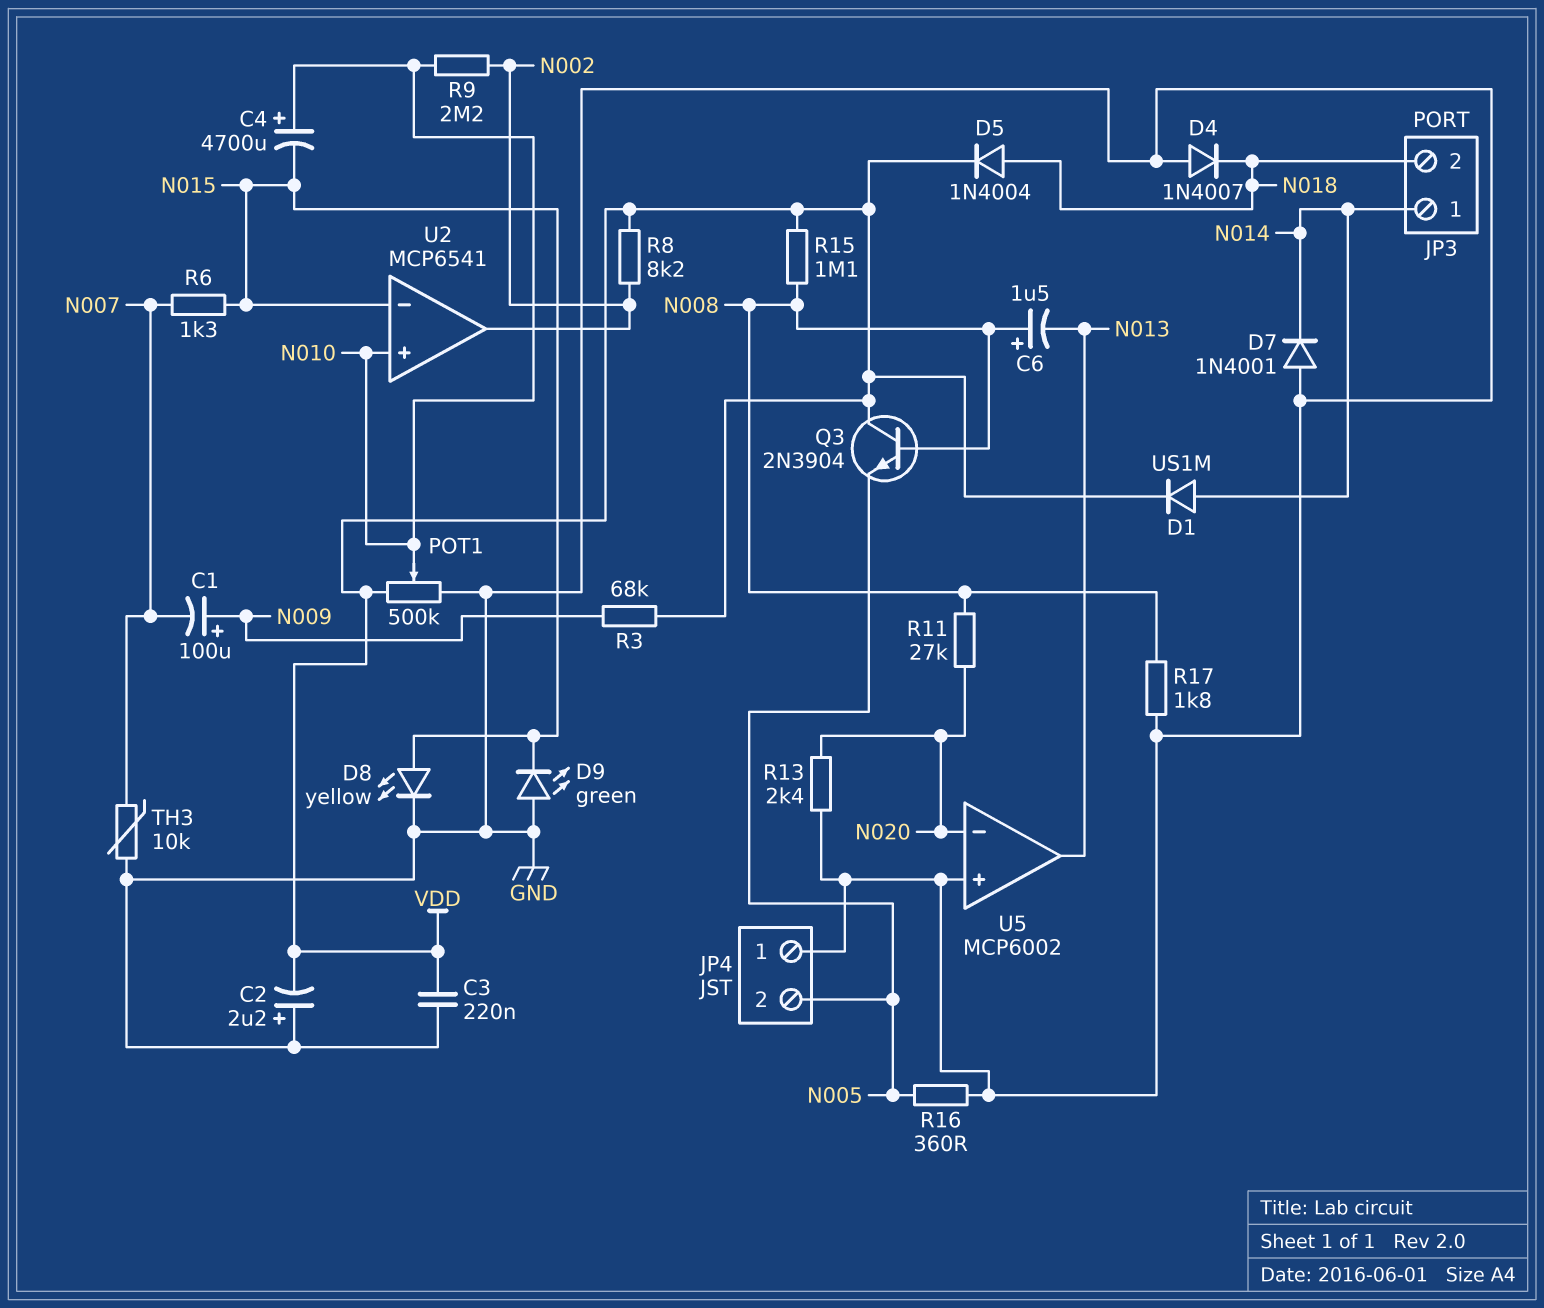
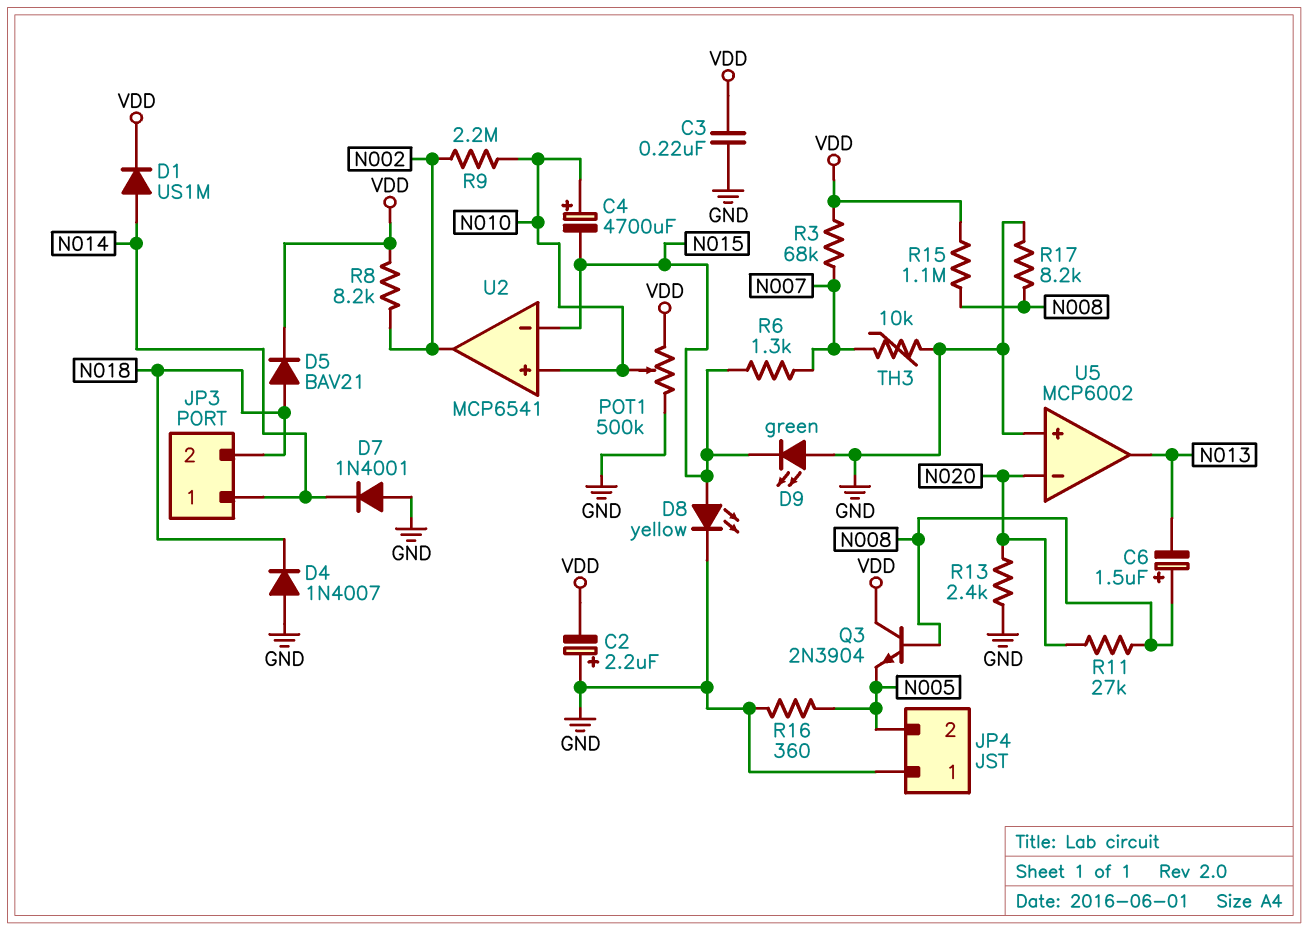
C1: 100uF (plus N009, minus N007) -> none
D5: diode 1N4004 (A N018, K VDD) -> diode BAV21 (A N018, K VDD)
R3: 68k (N009, VDD) -> 68k (N007, VDD)
R17: 1.8k (GND, N008) -> 8.2k (GND, N008)

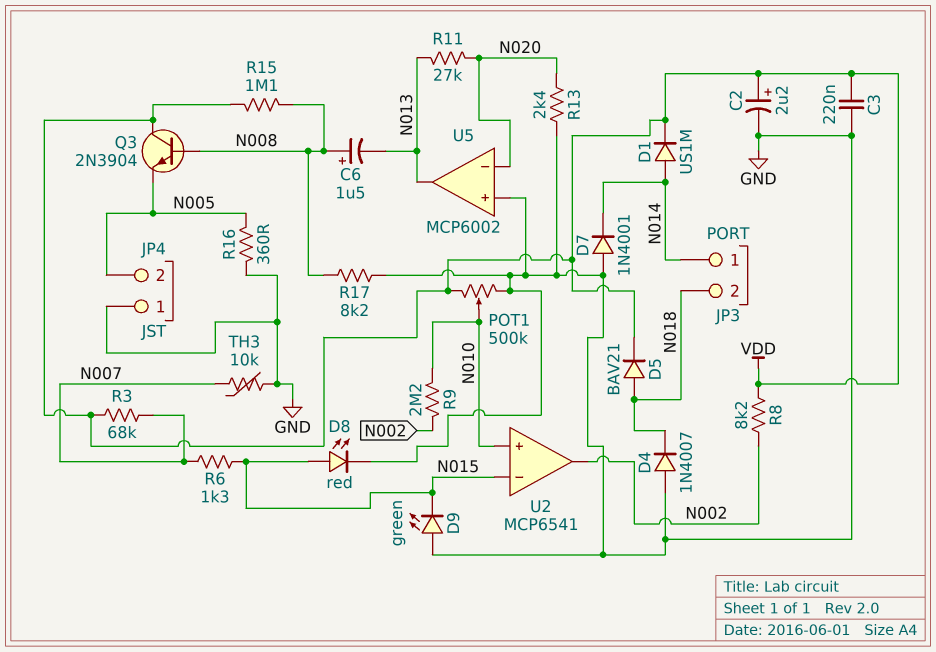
C2: 2.2uF (plus GND, minus VDD) -> 2.2uF (plus VDD, minus GND)
C4: 4700uF (plus N010, minus N015) -> none
D8: LED yellow (A N015, K GND) -> LED red (A N015, K GND)
R11: 27k (N008, N020) -> 27k (N013, N020)

